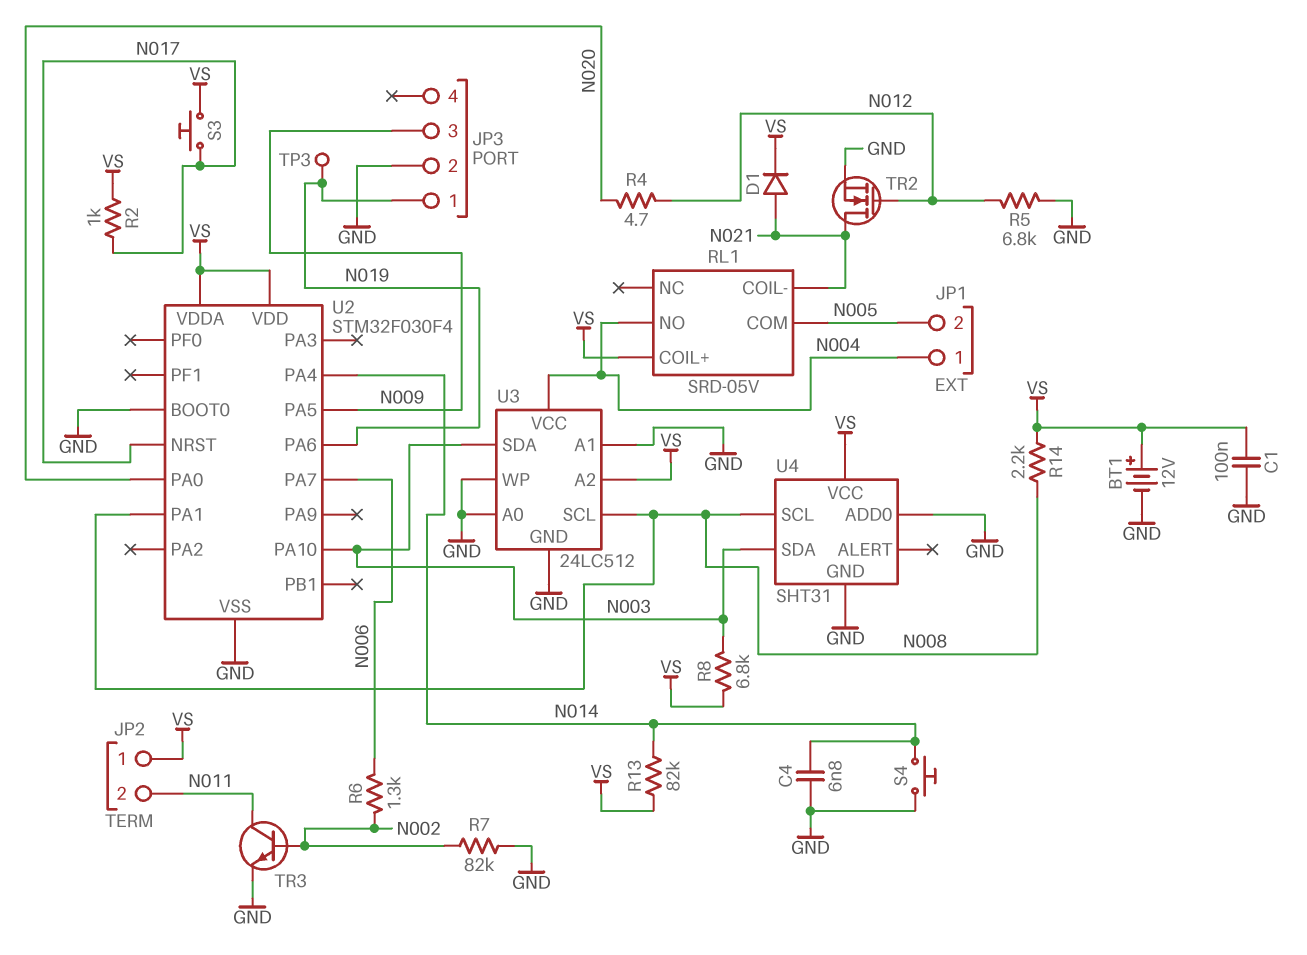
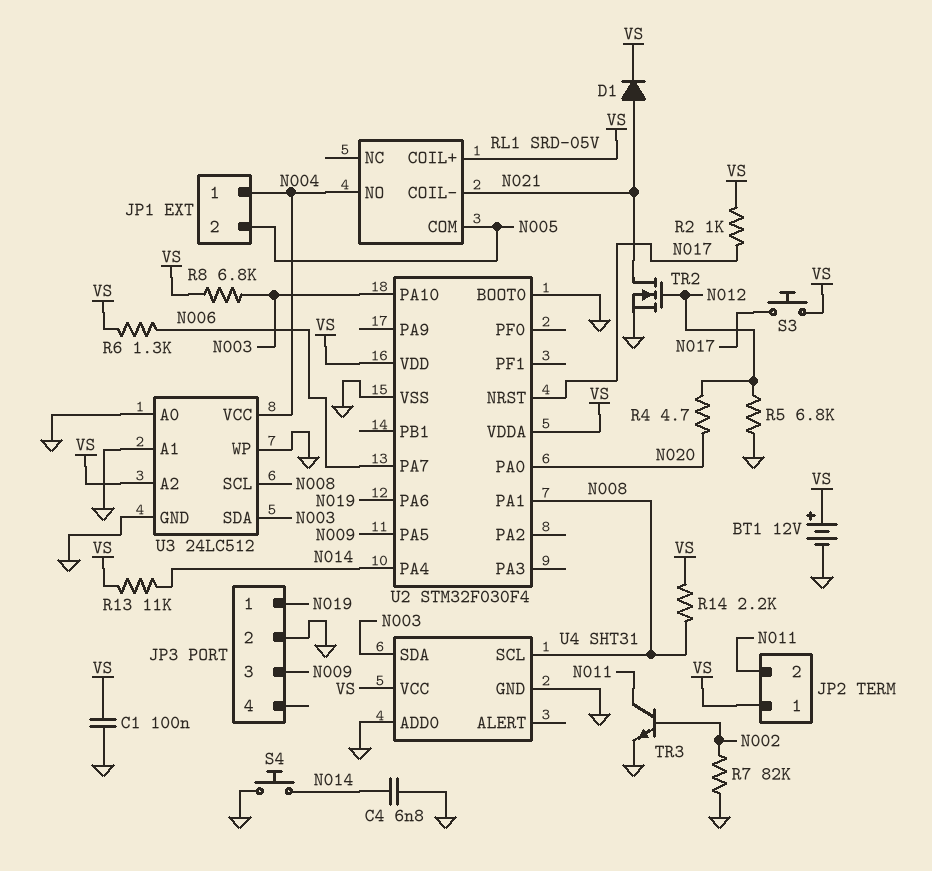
R6: 1.3k (N002, N006) -> 1.3k (N006, VS)
R13: 82k (N014, VS) -> 11k (N014, VS)
TP3: test point (N019) -> none

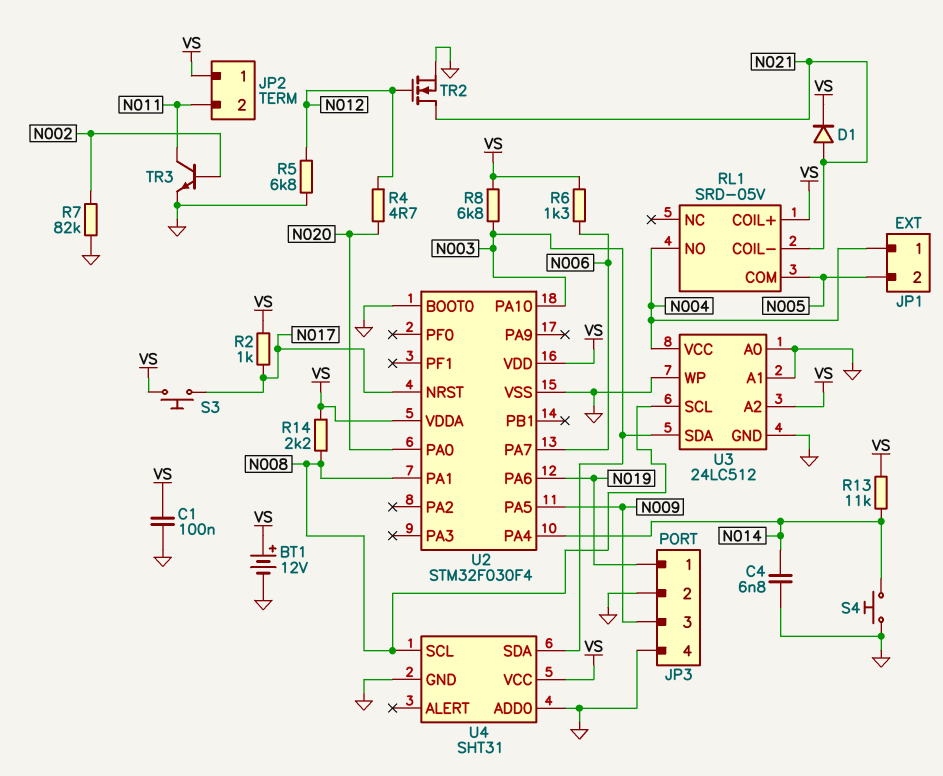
JP3 pin 4: none -> GND

